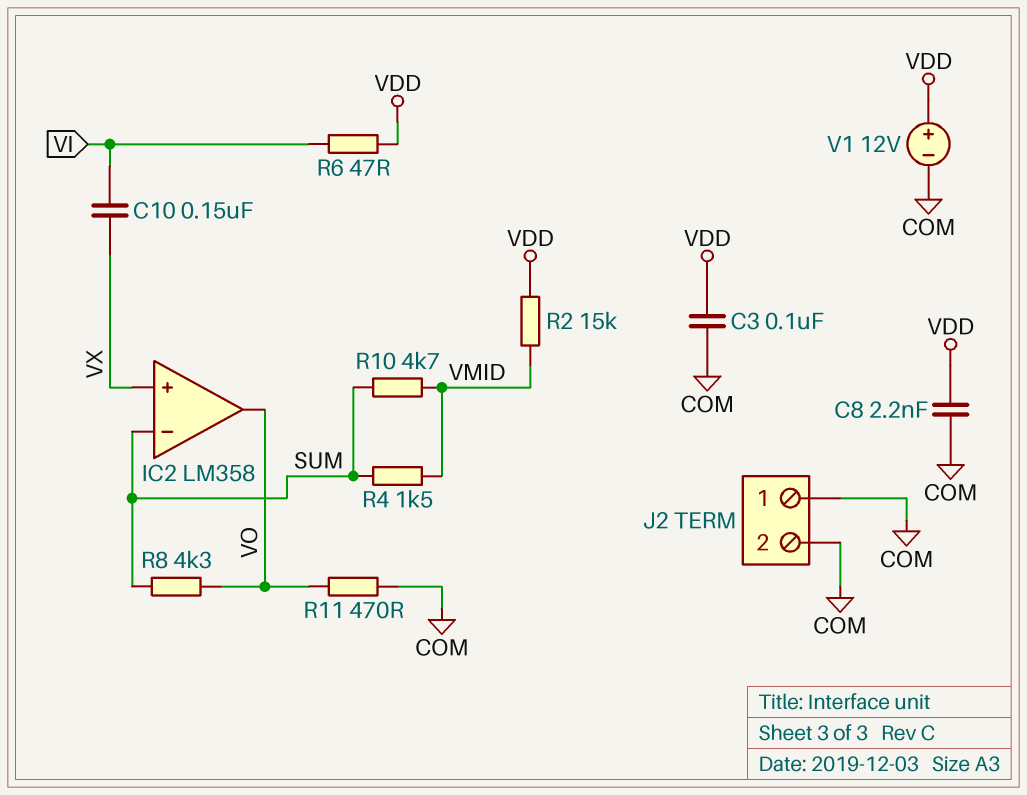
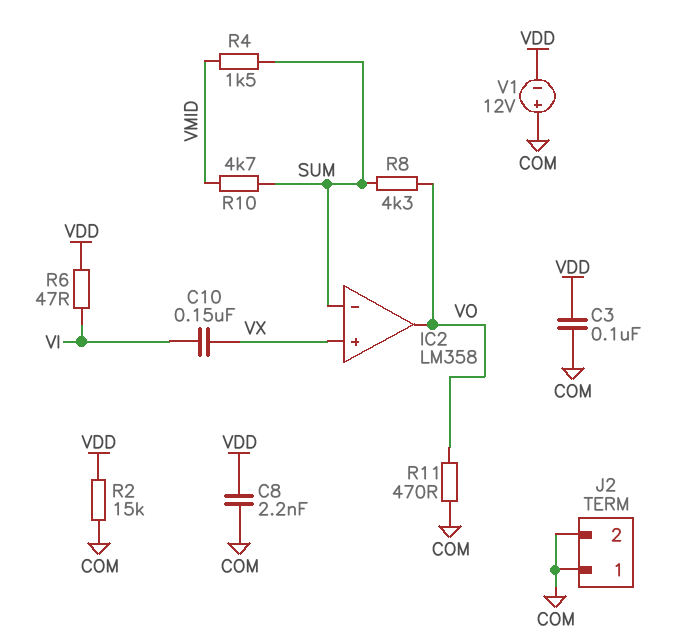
R2: 15k (VDD, VMID) -> 15k (COM, VDD)
V1: 12V (plus VDD, minus COM) -> 12V (plus COM, minus VDD)

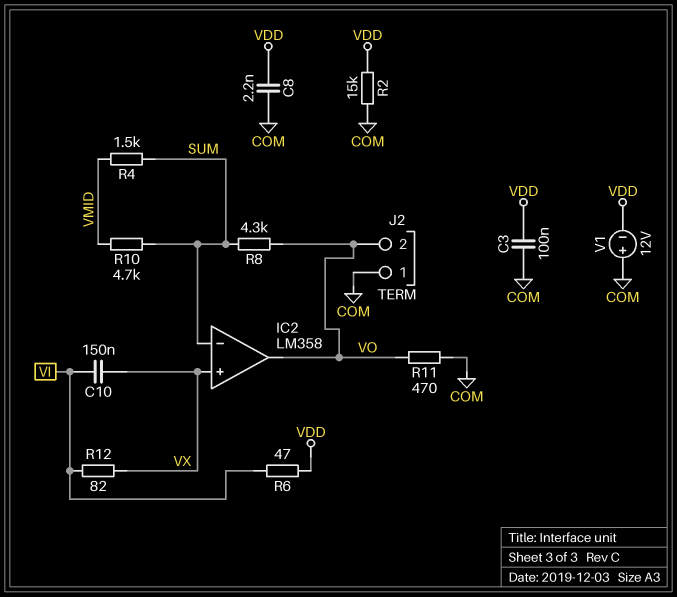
J2 pin 2: COM -> VO
R12: none -> 82 (VI, VX)

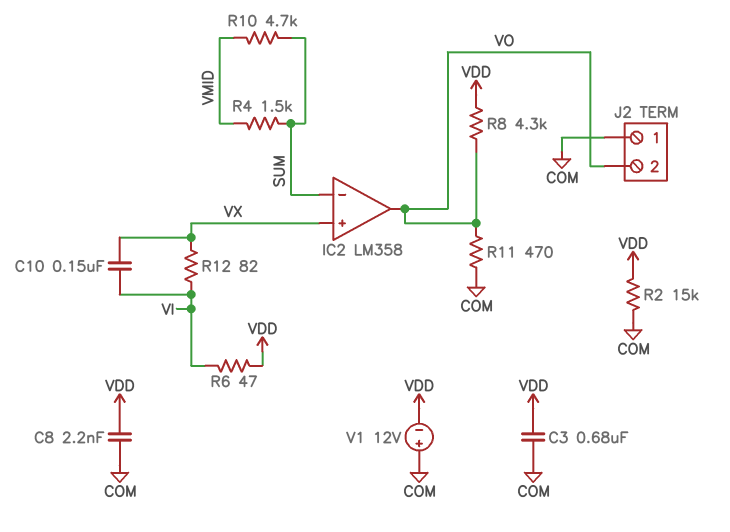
C3: 100nF (COM, VDD) -> 680nF (COM, VDD)
R8: 4.3k (SUM, VO) -> 4.3k (VDD, VO)

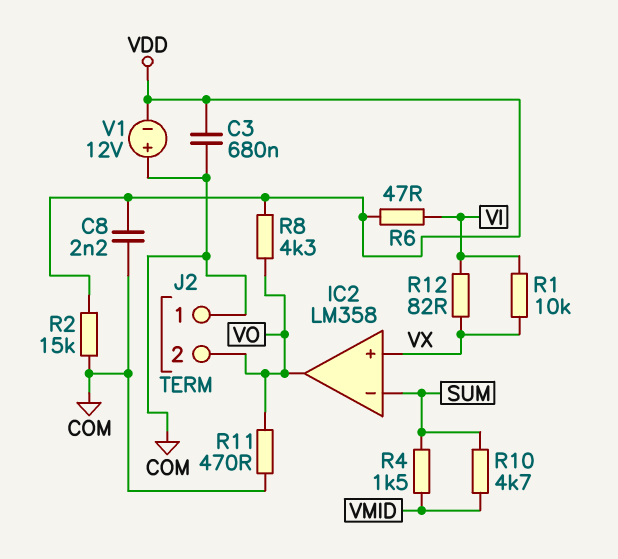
C10: 150nF (VI, VX) -> none
R1: none -> 10k (VI, VX)

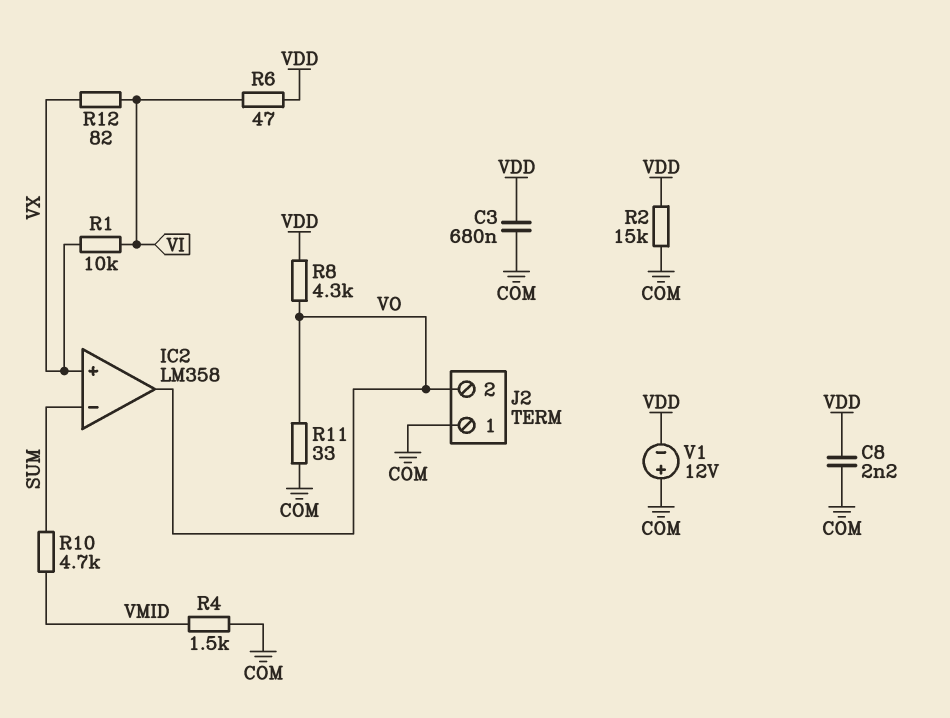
R4: 1.5k (SUM, VMID) -> 1.5k (COM, VMID)
R11: 470 (COM, VO) -> 33 (COM, VO)

